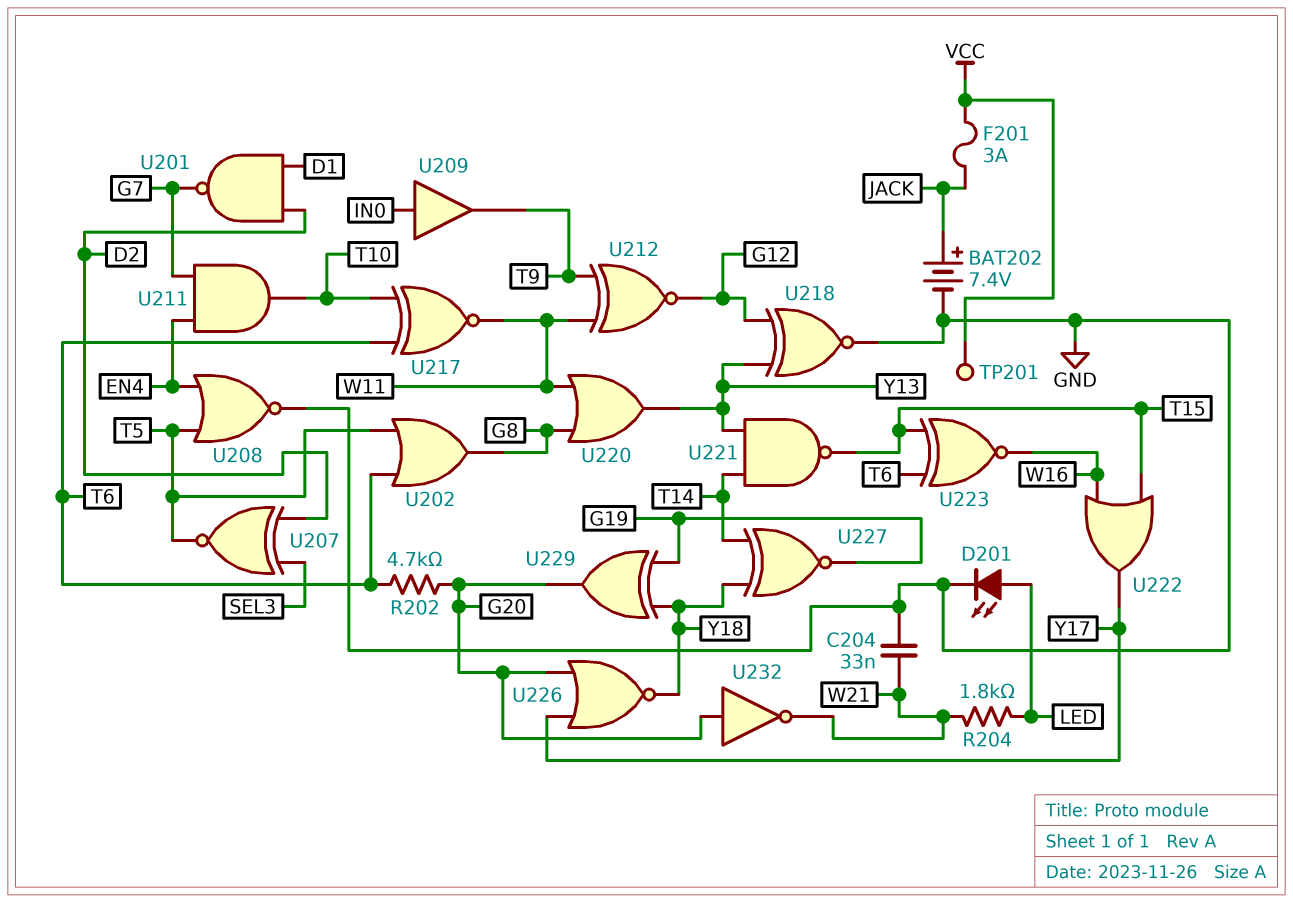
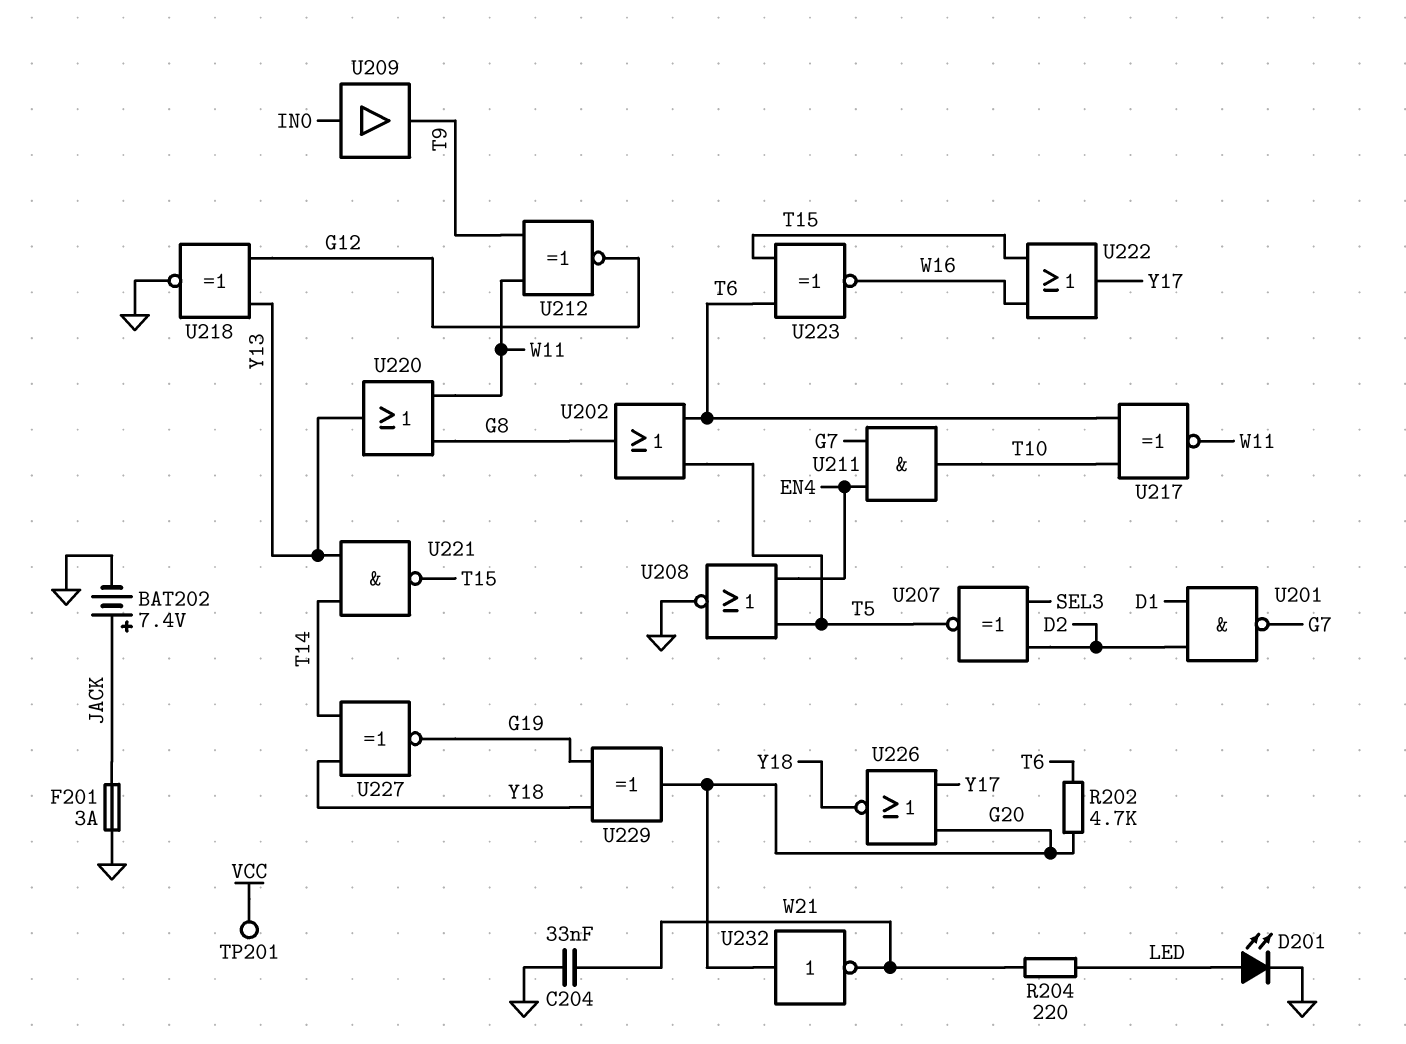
F201: 3A (JACK, VCC) -> 3A (GND, JACK)
R204: 1.8k (LED, W21) -> 220 (LED, W21)

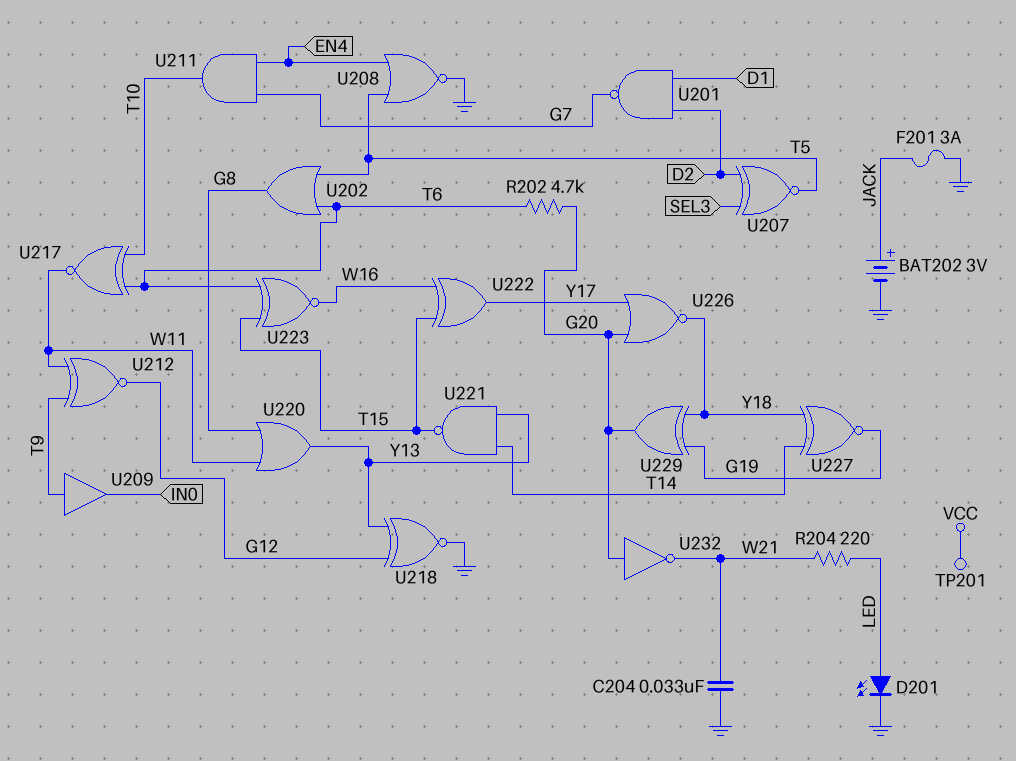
BAT202: 7.4V (plus JACK, minus GND) -> 3V (plus JACK, minus GND)
U209: buffer (in IN0, out T9) -> buffer (in T9, out IN0)
U222: OR (in T15, in W16, out Y17) -> XOR (in T15, in W16, out Y17)

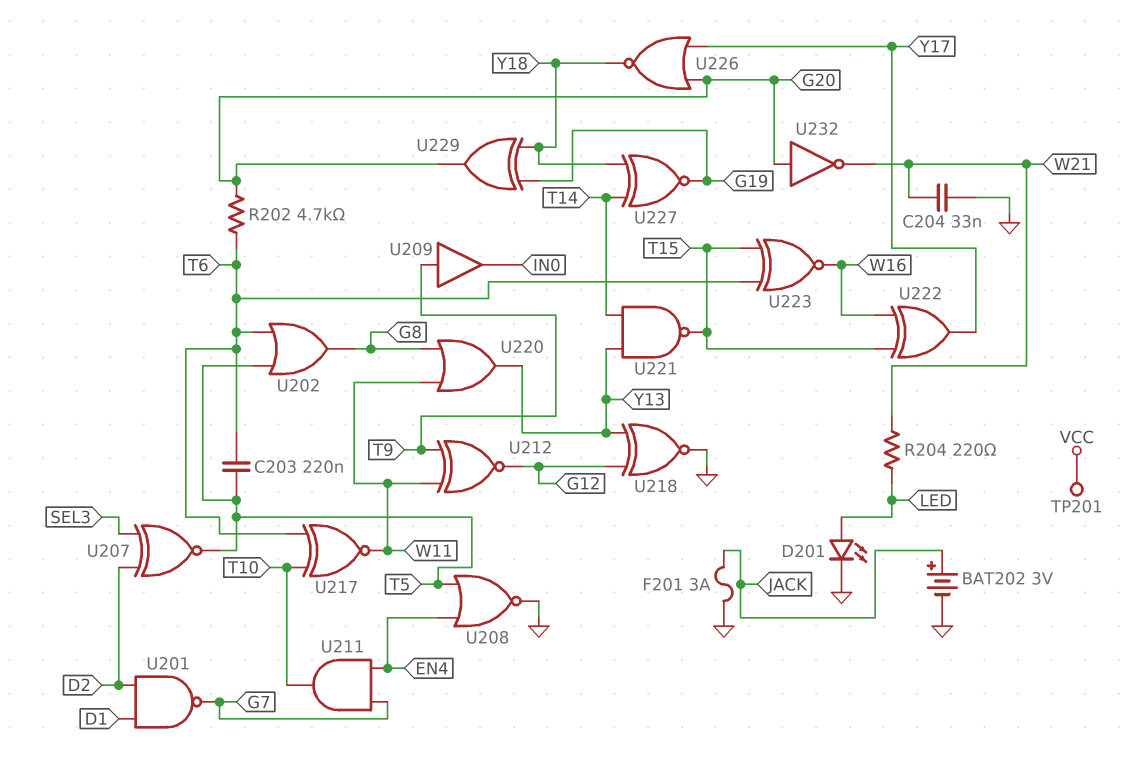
C203: none -> 220nF (T5, T6)

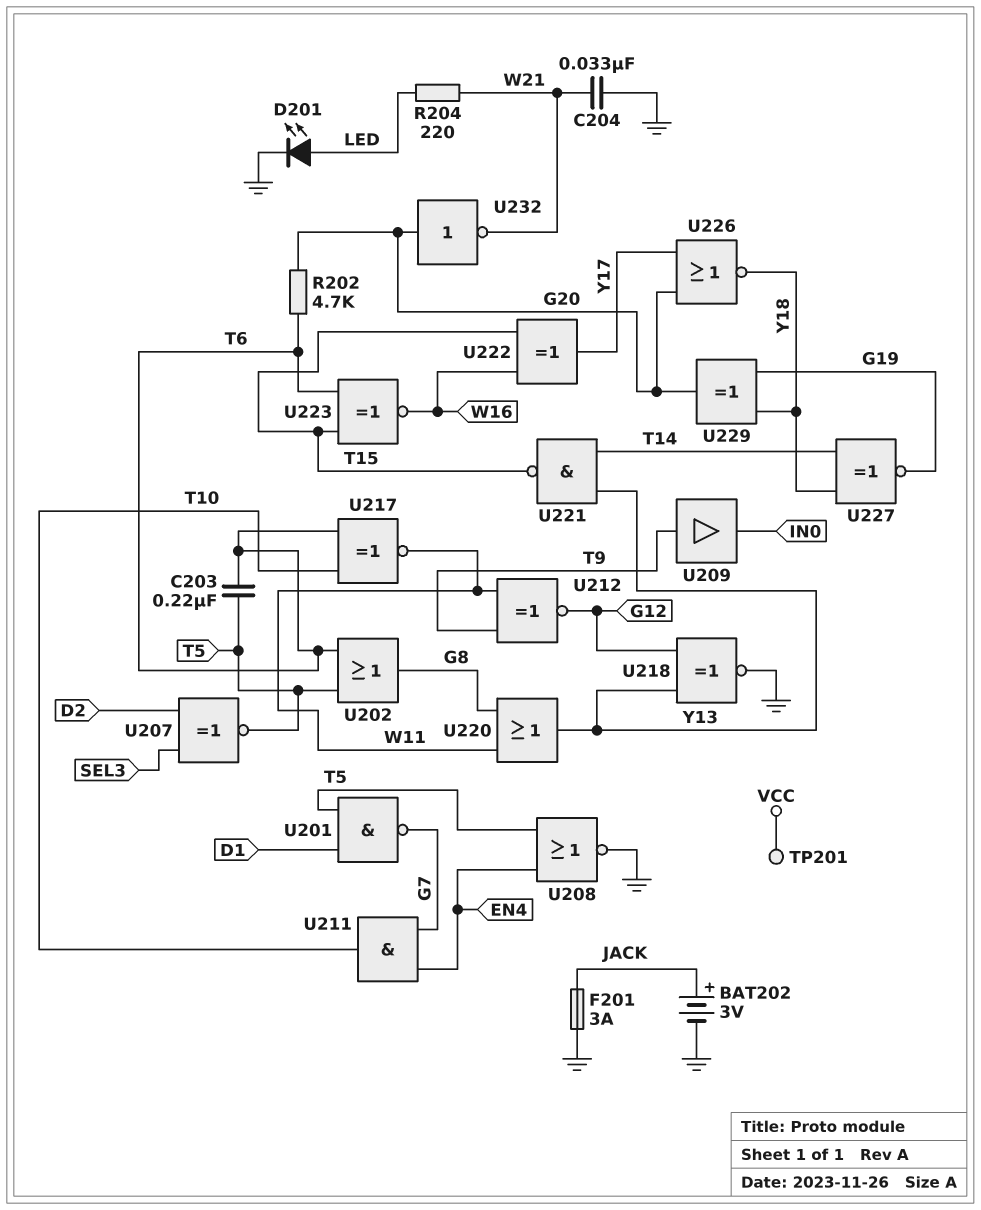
U201: NAND (in D1, in D2, out G7) -> NAND (in D1, in T5, out G7)

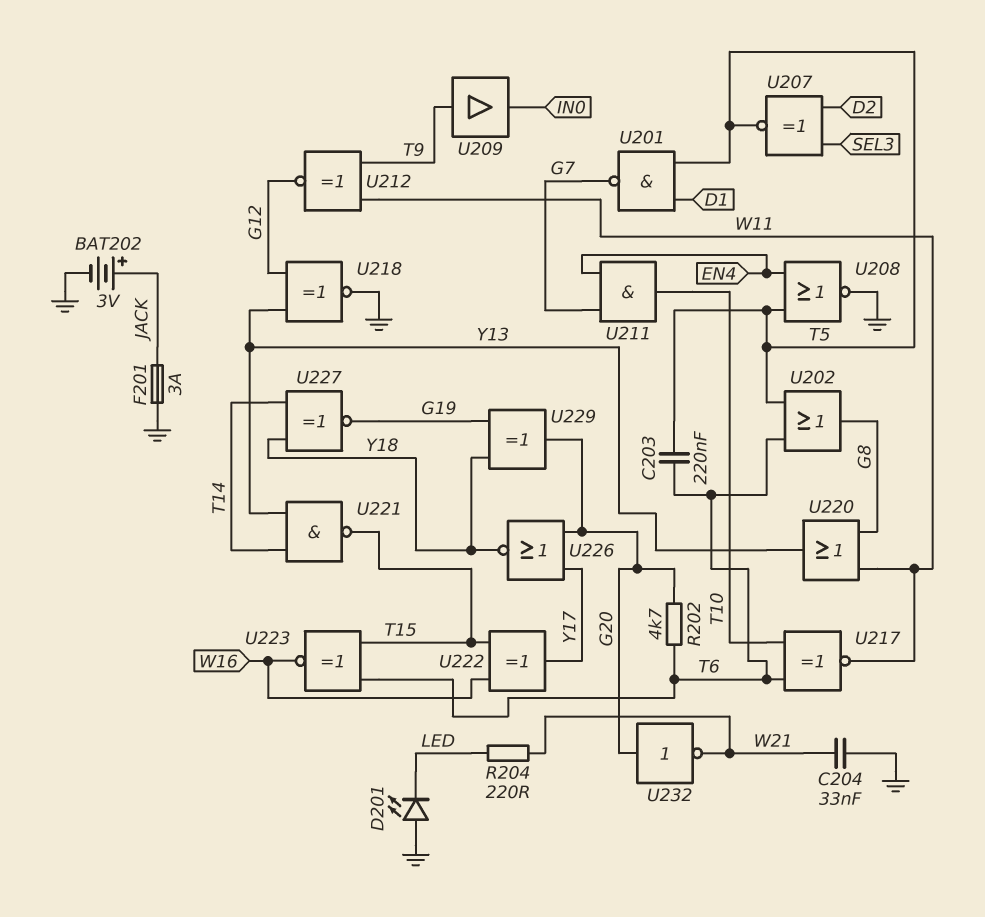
D201: LED (A LED, K GND) -> LED (A GND, K LED)
TP201: test point (VCC) -> none

